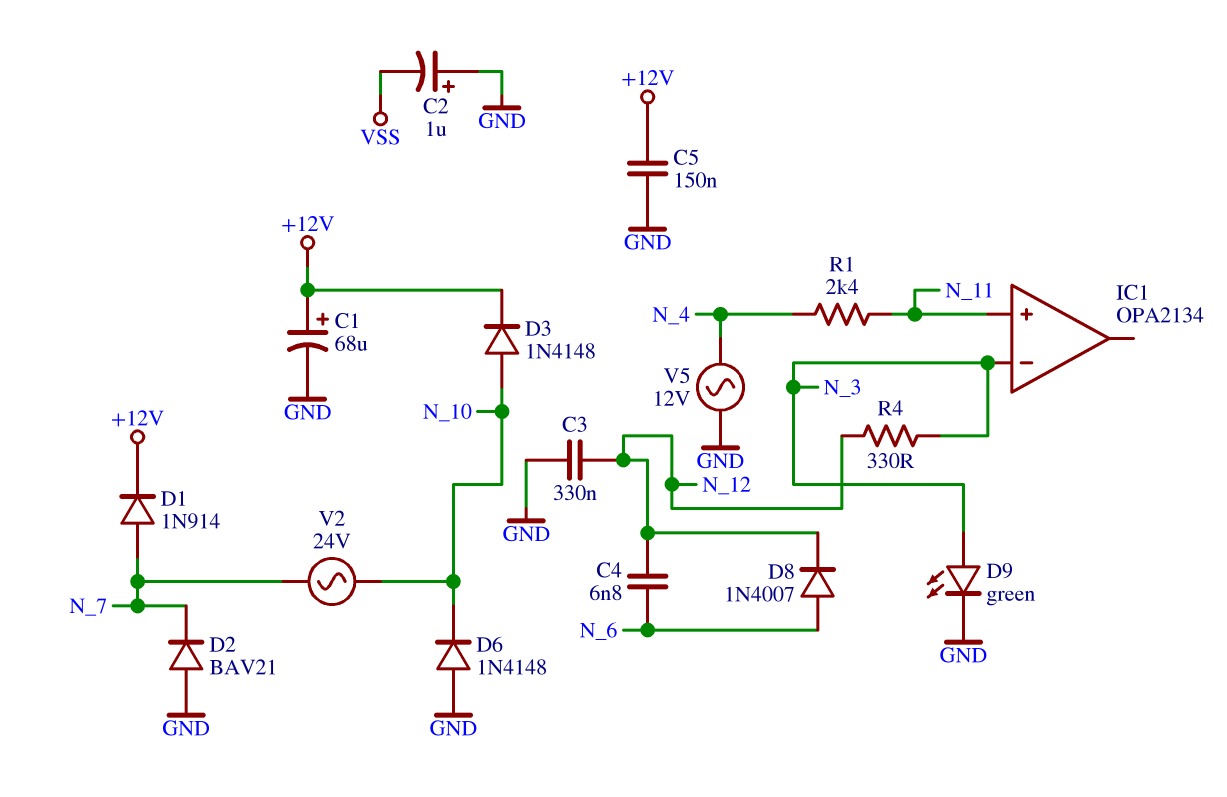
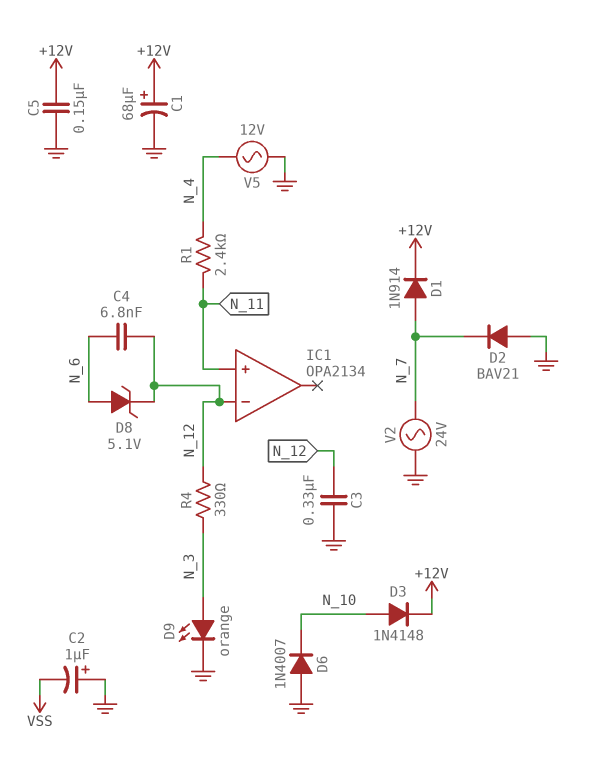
D6: diode 1N4148 (A GND, K N_10) -> diode 1N4007 (A GND, K N_10)
D8: diode 1N4007 (A N_6, K N_12) -> zener 5.1V (A N_6, K N_12)
D9: LED green (A N_3, K GND) -> LED orange (A N_3, K GND)
IC1 pin in-: N_3 -> N_12
V2: AC 24V (N_7, N_10) -> AC 24V (GND, N_7)

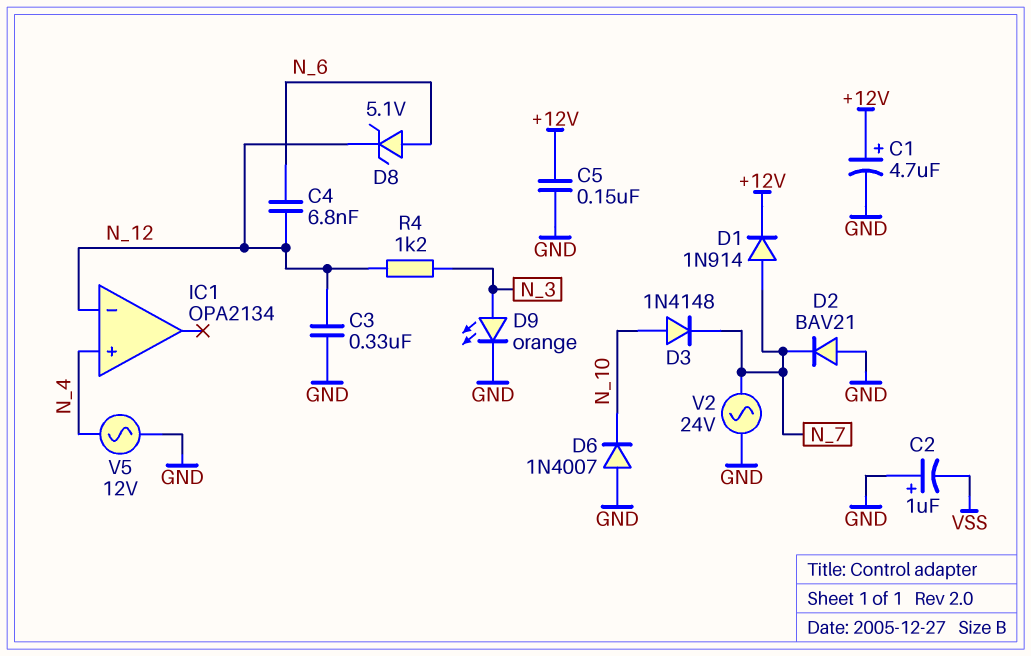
C1: 68uF (plus +12V, minus GND) -> 4.7uF (plus +12V, minus GND)
D3: diode 1N4148 (A N_10, K +12V) -> diode 1N4148 (A N_10, K N_7)
IC1 pin in+: N_11 -> N_4
R1: 2.4k (N_4, N_11) -> none
R4: 330 (N_3, N_12) -> 1.2k (N_3, N_12)

